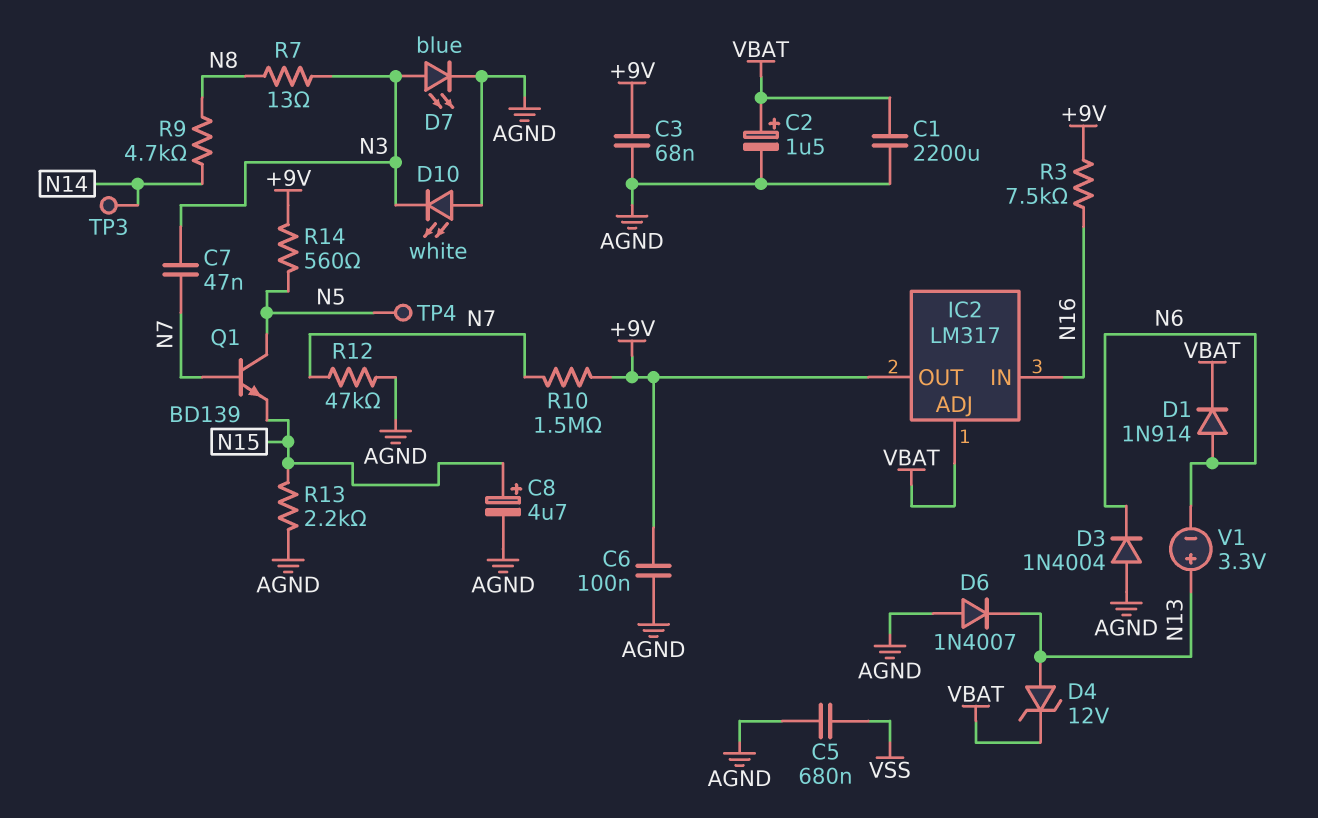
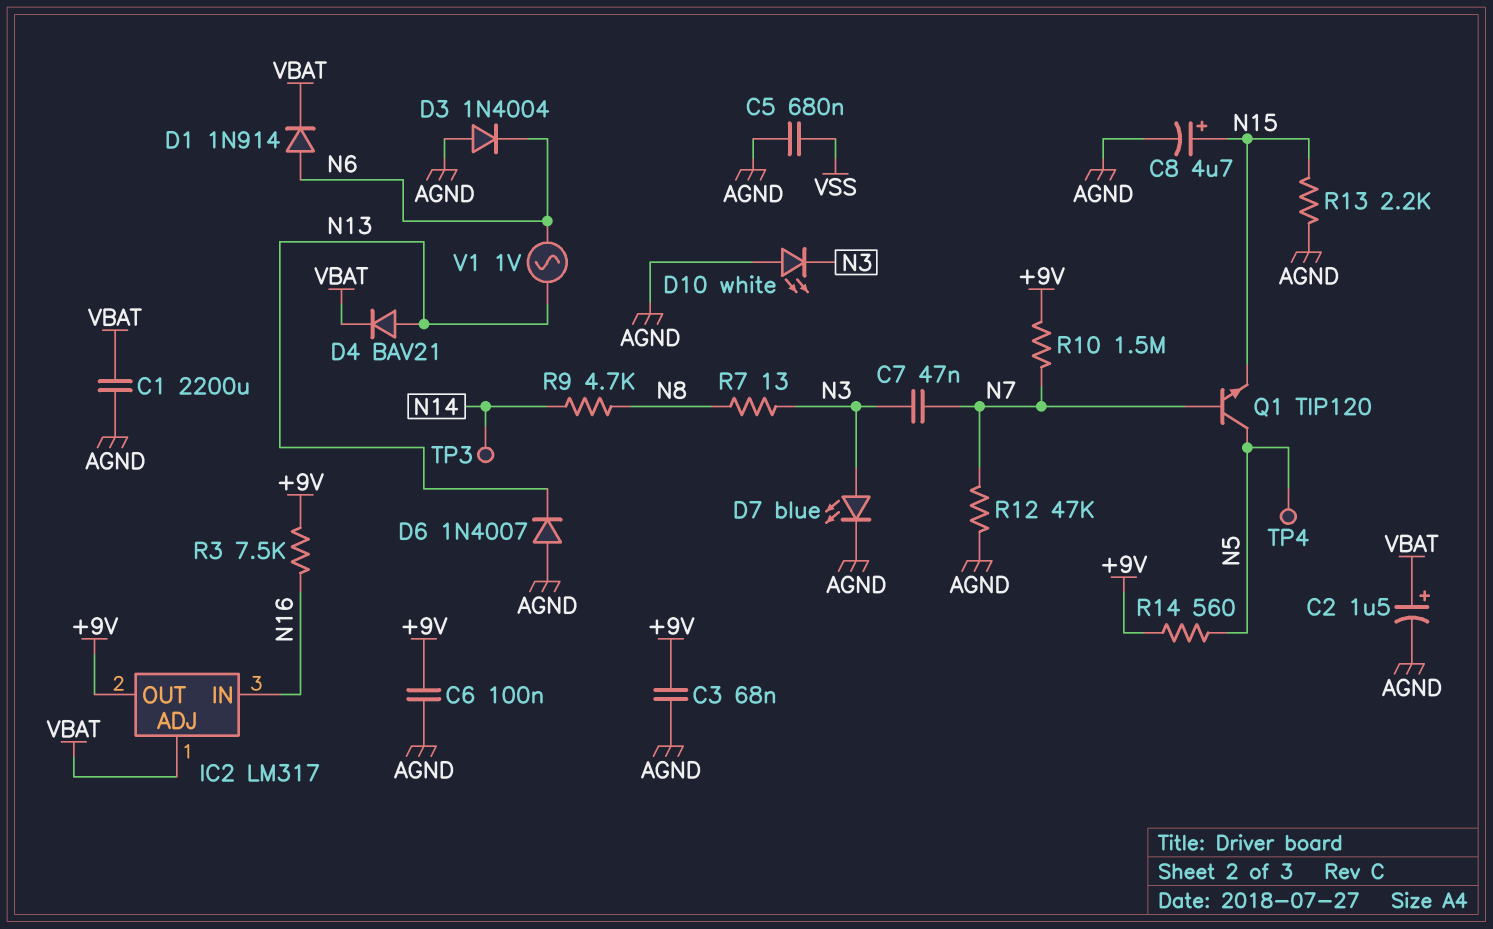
D4: zener 12V (A N13, K VBAT) -> diode BAV21 (A N13, K VBAT)
Q1: NPN BD139 (B N7, C N5, E N15) -> NPN TIP120 (B N7, C N5, E N15)
V1: 3.3V (plus N13, minus N6) -> AC 1V (N6, N13)

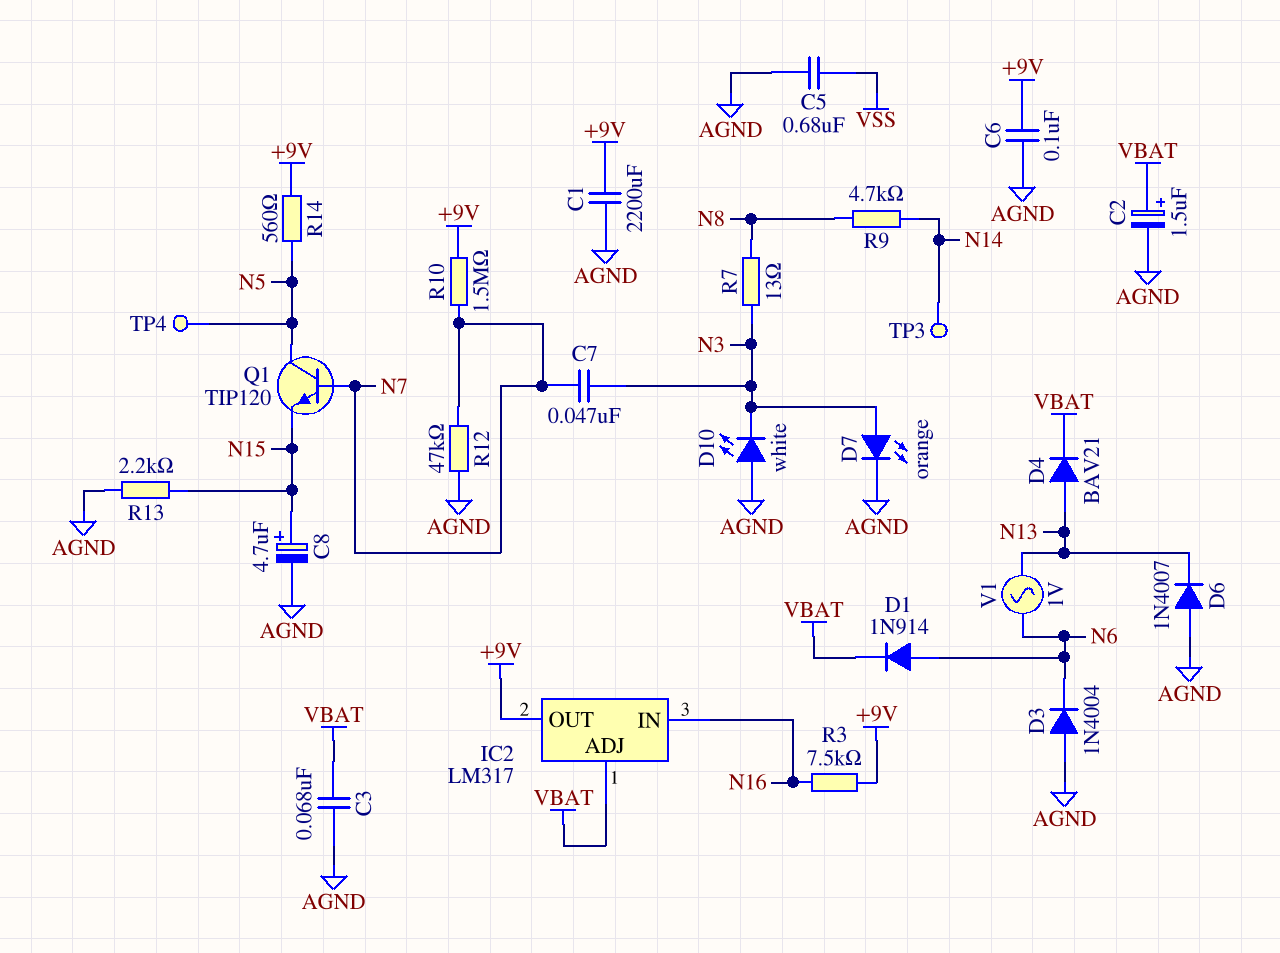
C1: 2200uF (AGND, VBAT) -> 2200uF (+9V, AGND)
C3: 68nF (+9V, AGND) -> 68nF (AGND, VBAT)
D7: LED blue (A N3, K AGND) -> LED orange (A N3, K AGND)

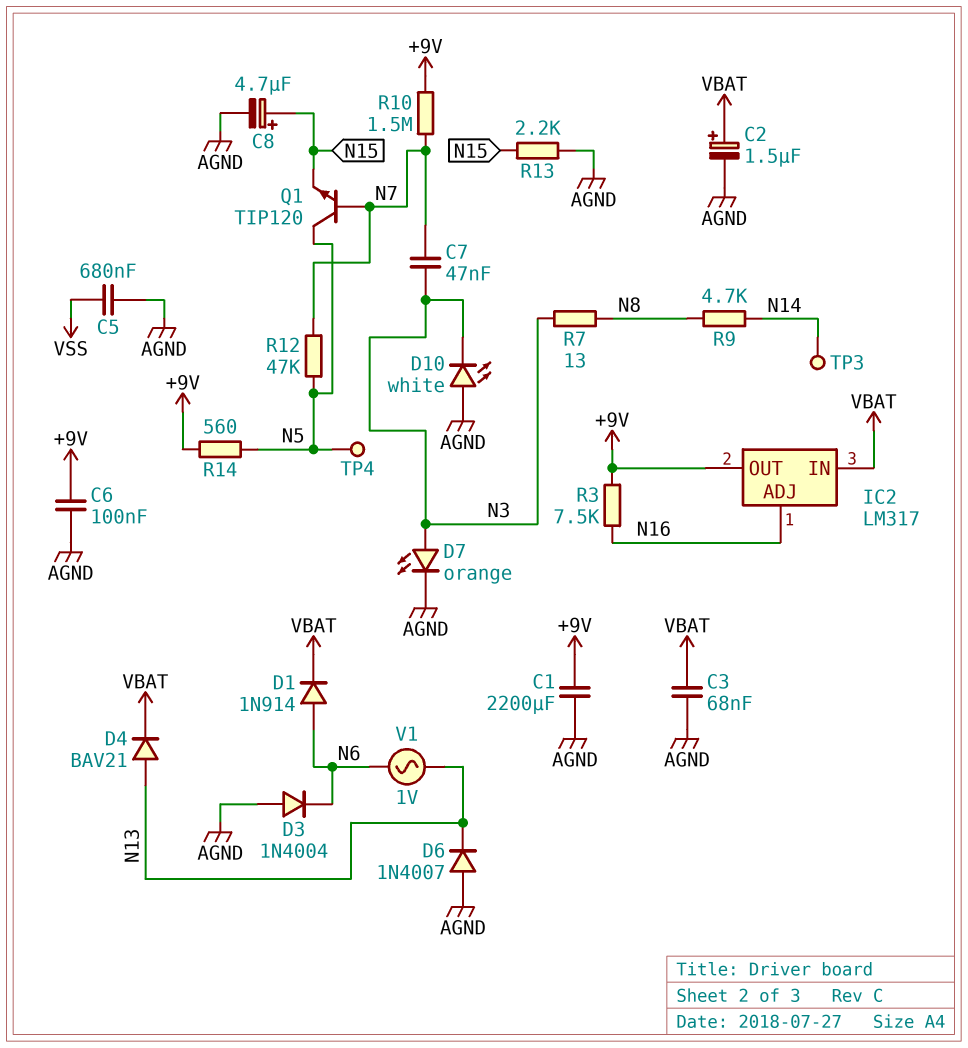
IC2 pin ADJ: VBAT -> N16
IC2 pin IN: N16 -> VBAT
R12: 47k (AGND, N7) -> 47k (N5, N7)

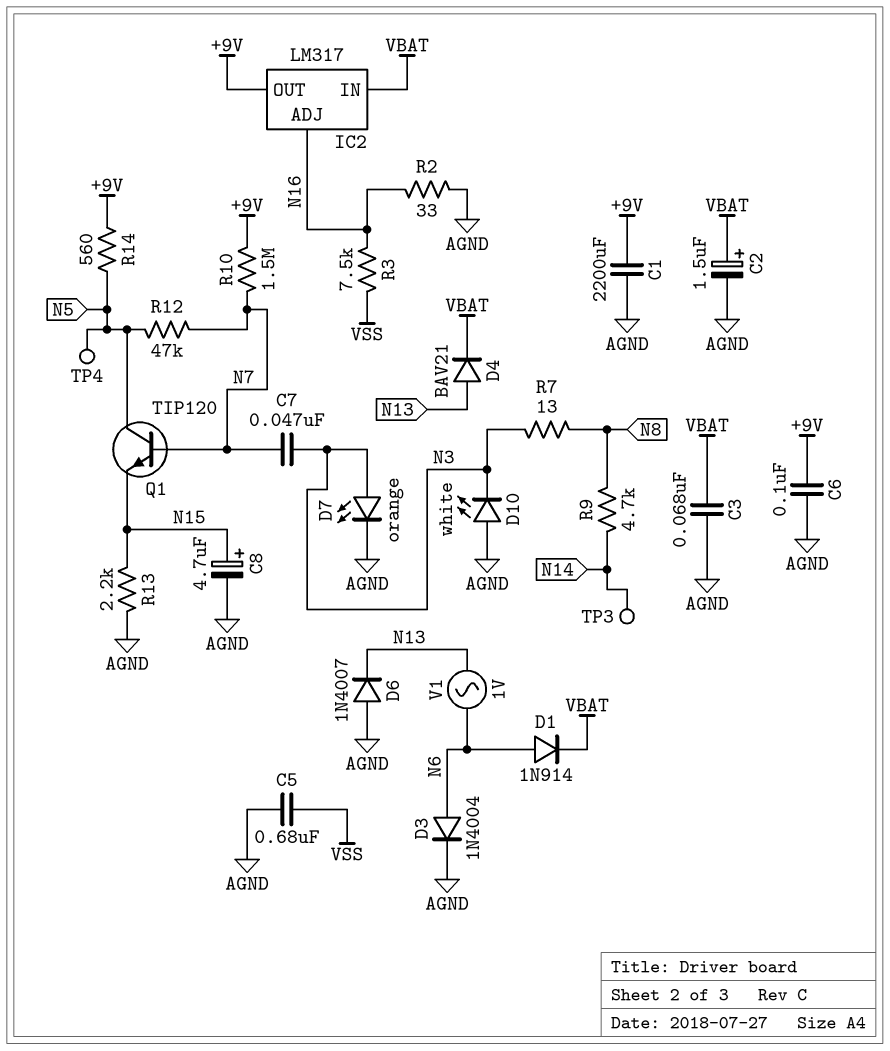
D3: diode 1N4004 (A AGND, K N6) -> diode 1N4004 (A N6, K AGND)
R2: none -> 33 (AGND, N16)
R3: 7.5k (+9V, N16) -> 7.5k (N16, VSS)

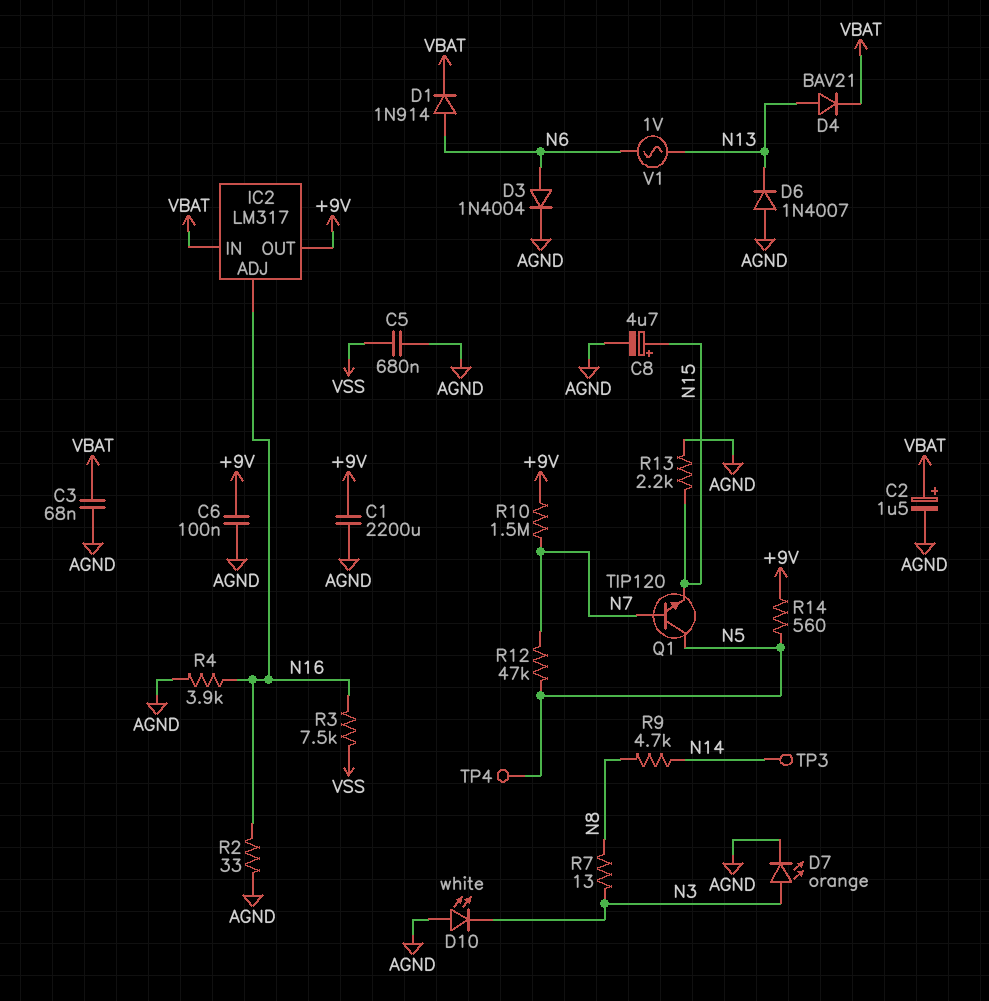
C7: 47nF (N3, N7) -> none
R4: none -> 3.9k (AGND, N16)

